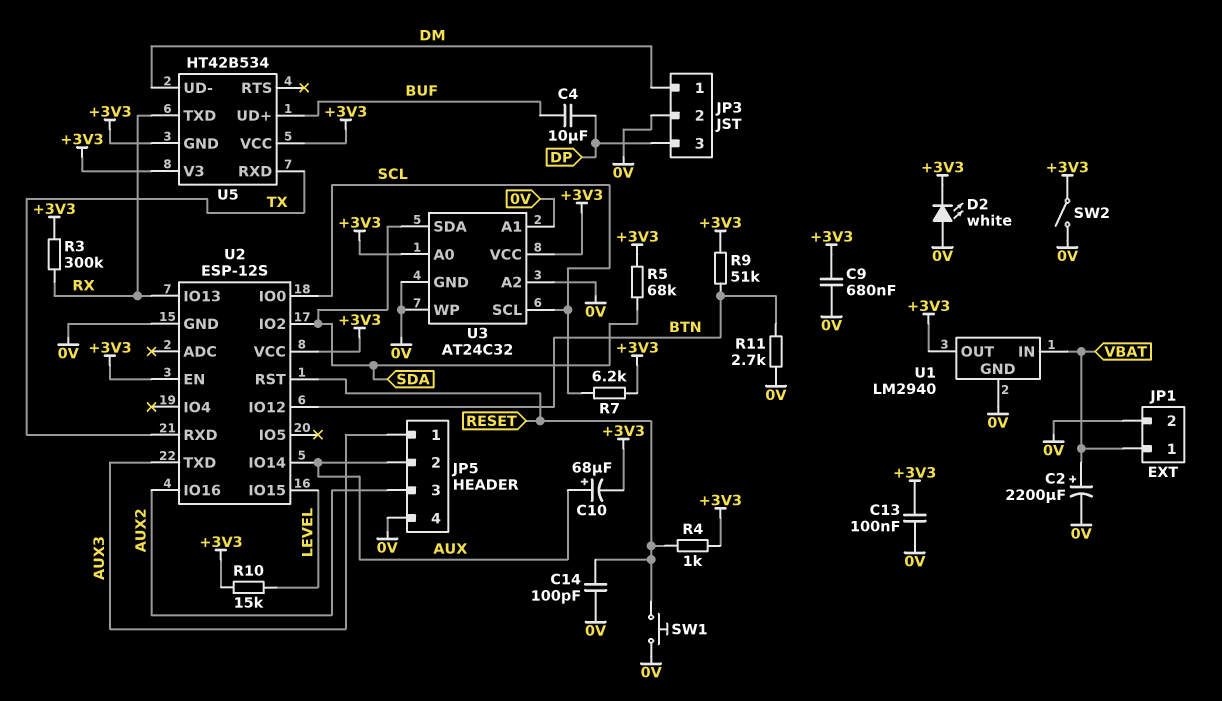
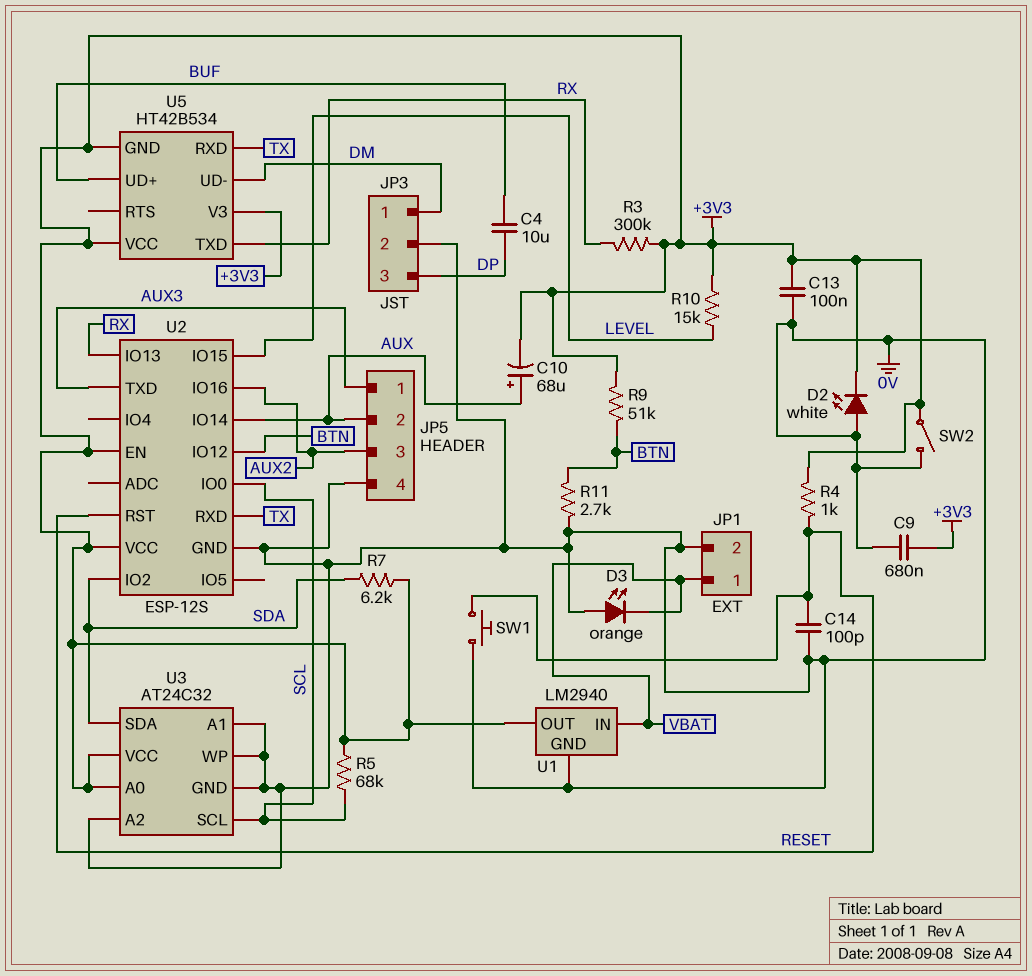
C2: 2200uF (plus VBAT, minus 0V) -> none
D3: none -> LED orange (A 0V, K VBAT)
R5: 68k (+3V3, SDA) -> 68k (+3V3, SCL)
R7: 6.2k (+3V3, SCL) -> 6.2k (+3V3, SDA)

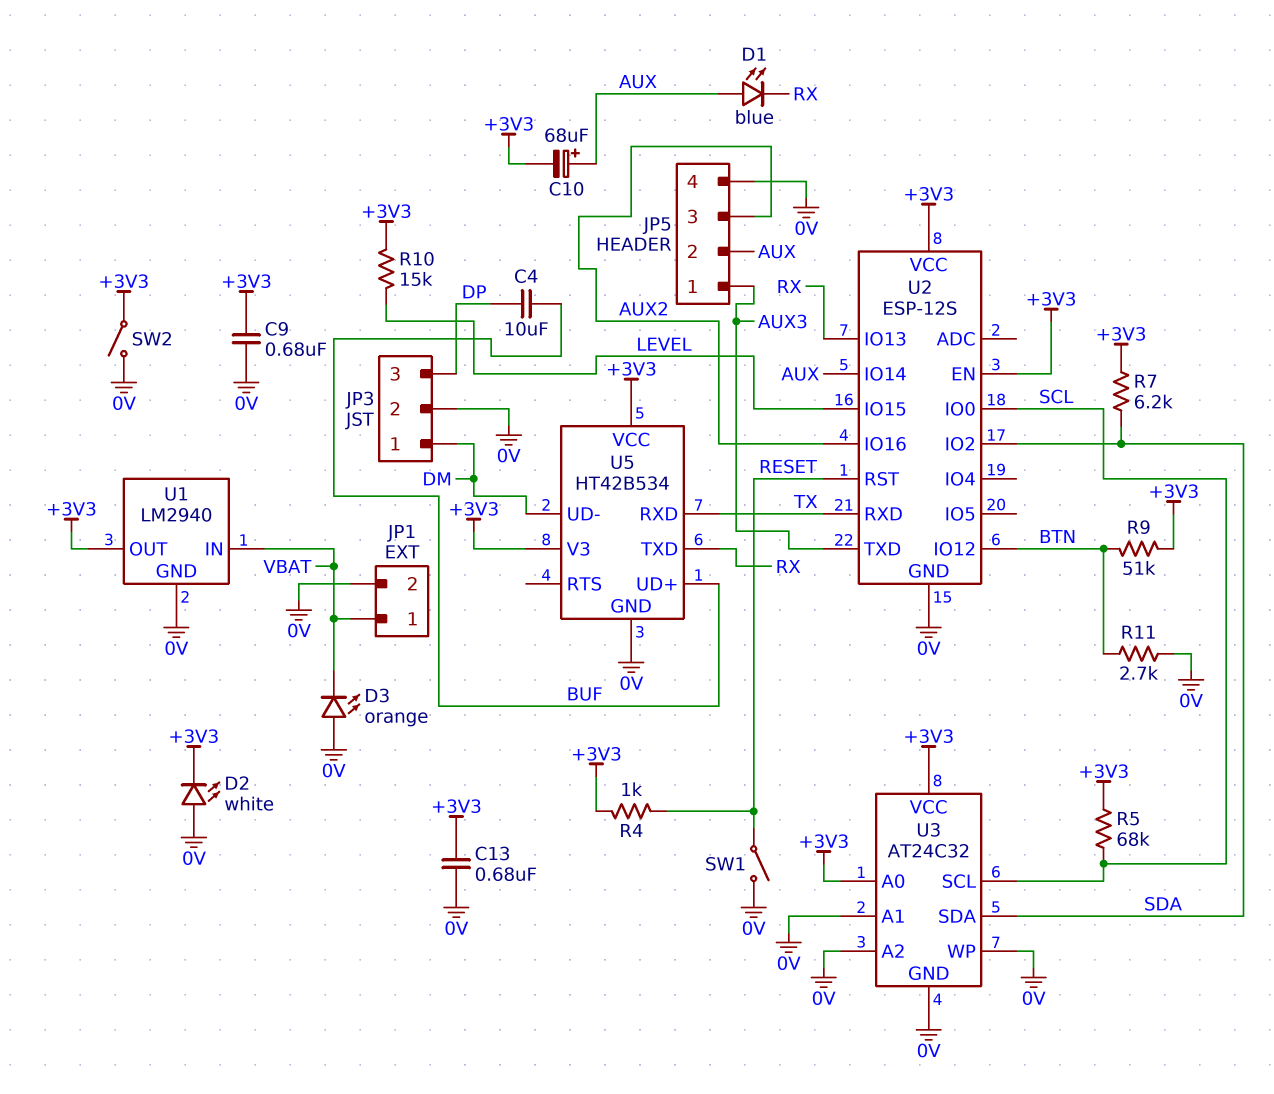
C13: 100nF (+3V3, 0V) -> 680nF (+3V3, 0V)
C14: 100pF (0V, RESET) -> none
D1: none -> LED blue (A AUX, K RX)
R3: 300k (+3V3, RX) -> none
SW1: button (0V, RESET) -> switch (0V, RESET)
U5 pin GND: +3V3 -> 0V

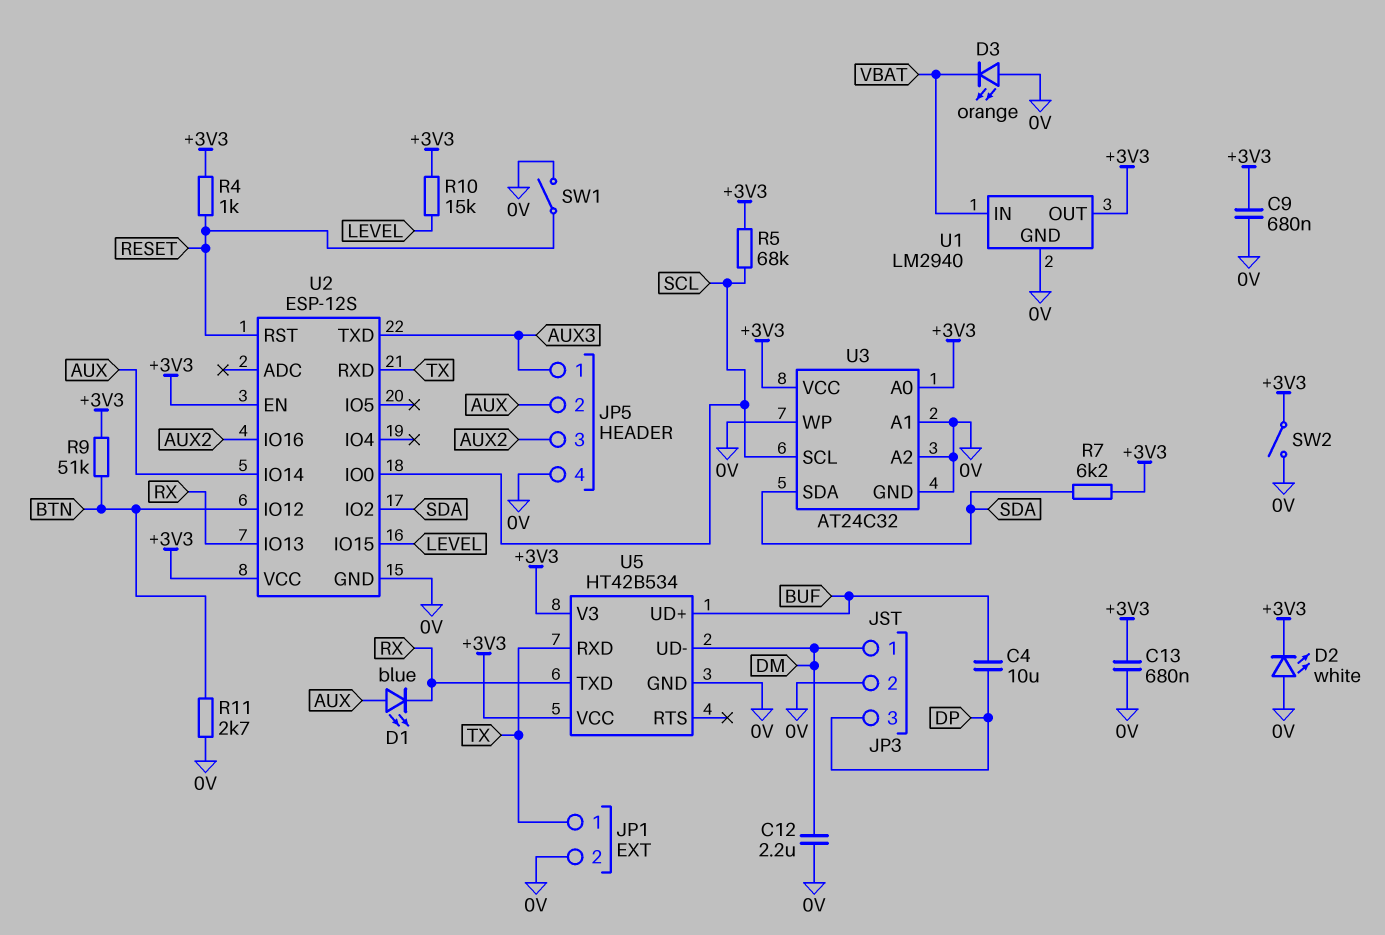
C10: 68uF (plus AUX, minus +3V3) -> none
C12: none -> 2.2uF (0V, DM)
JP1 pin 1: VBAT -> TX

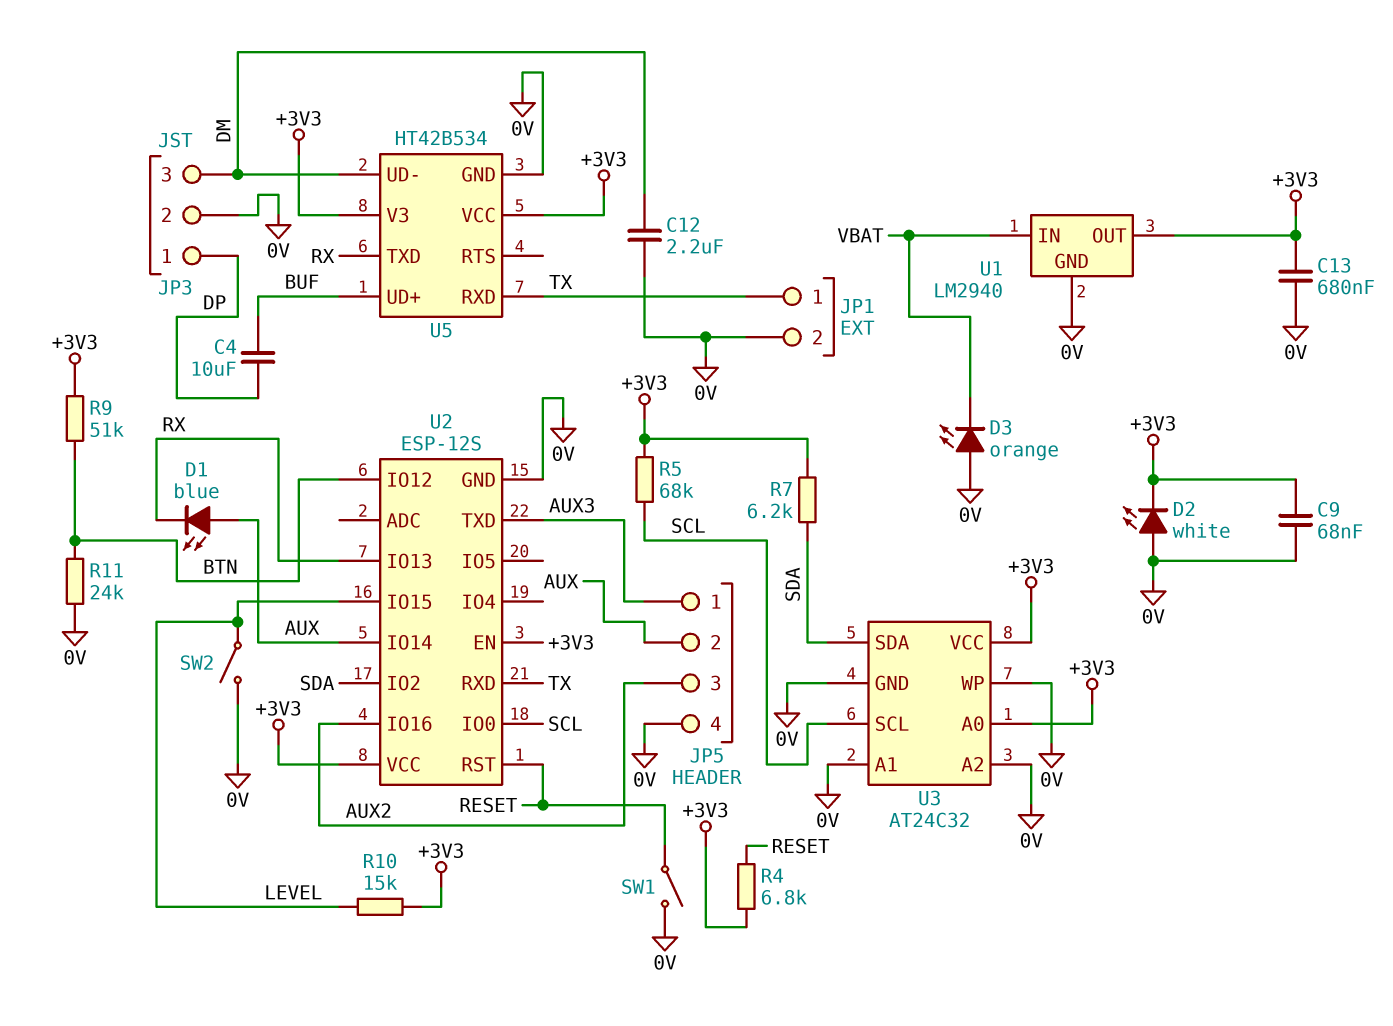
C9: 680nF (+3V3, 0V) -> 68nF (+3V3, 0V)
JP3 pin 1: DM -> DP
JP3 pin 3: DP -> DM
R4: 1k (+3V3, RESET) -> 6.8k (+3V3, RESET)
R11: 2.7k (0V, BTN) -> 24k (0V, BTN)
SW2: switch (+3V3, 0V) -> switch (0V, LEVEL)

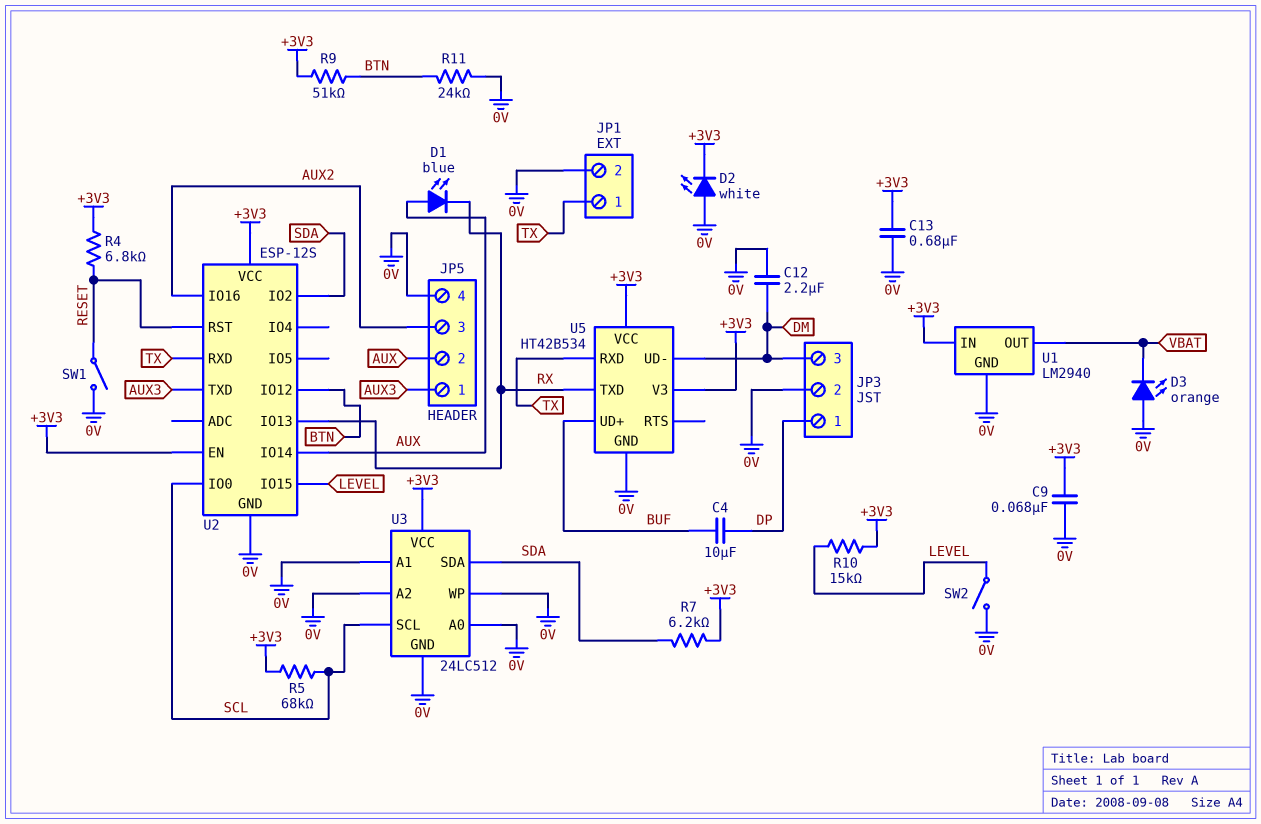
U1 pin IN: VBAT -> +3V3
U1 pin OUT: +3V3 -> VBAT
U3: AT24C32 -> 24LC512
U3 pin A0: +3V3 -> 0V

